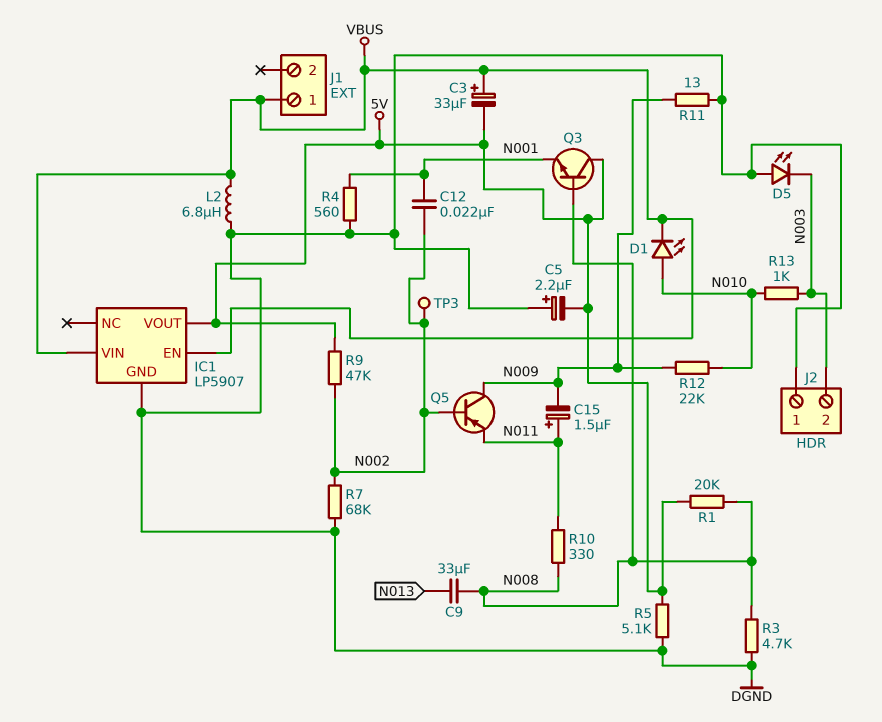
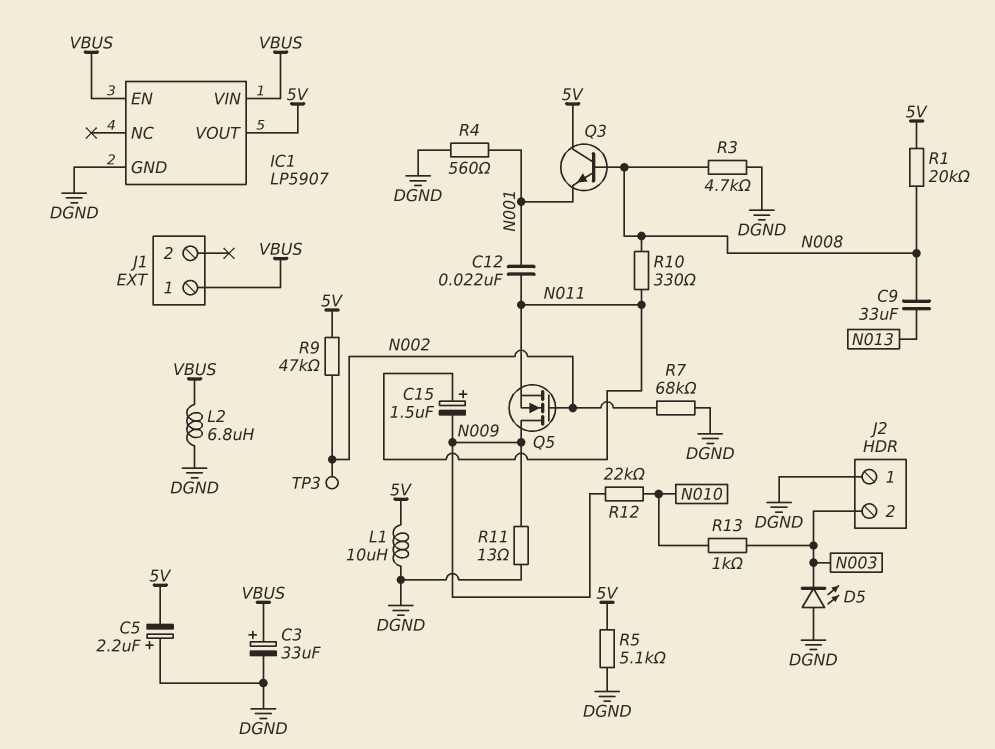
C3: 33uF (plus VBUS, minus 5V) -> 33uF (plus VBUS, minus DGND)
C12: 22nF (N001, N002) -> 22nF (N001, N011)
D1: LED (A N010, K VBUS) -> none
L1: none -> 10uH (5V, DGND)
Q5: PNP (B N002, C N009, E N011) -> NMOS (G N002, D N009, S N011)

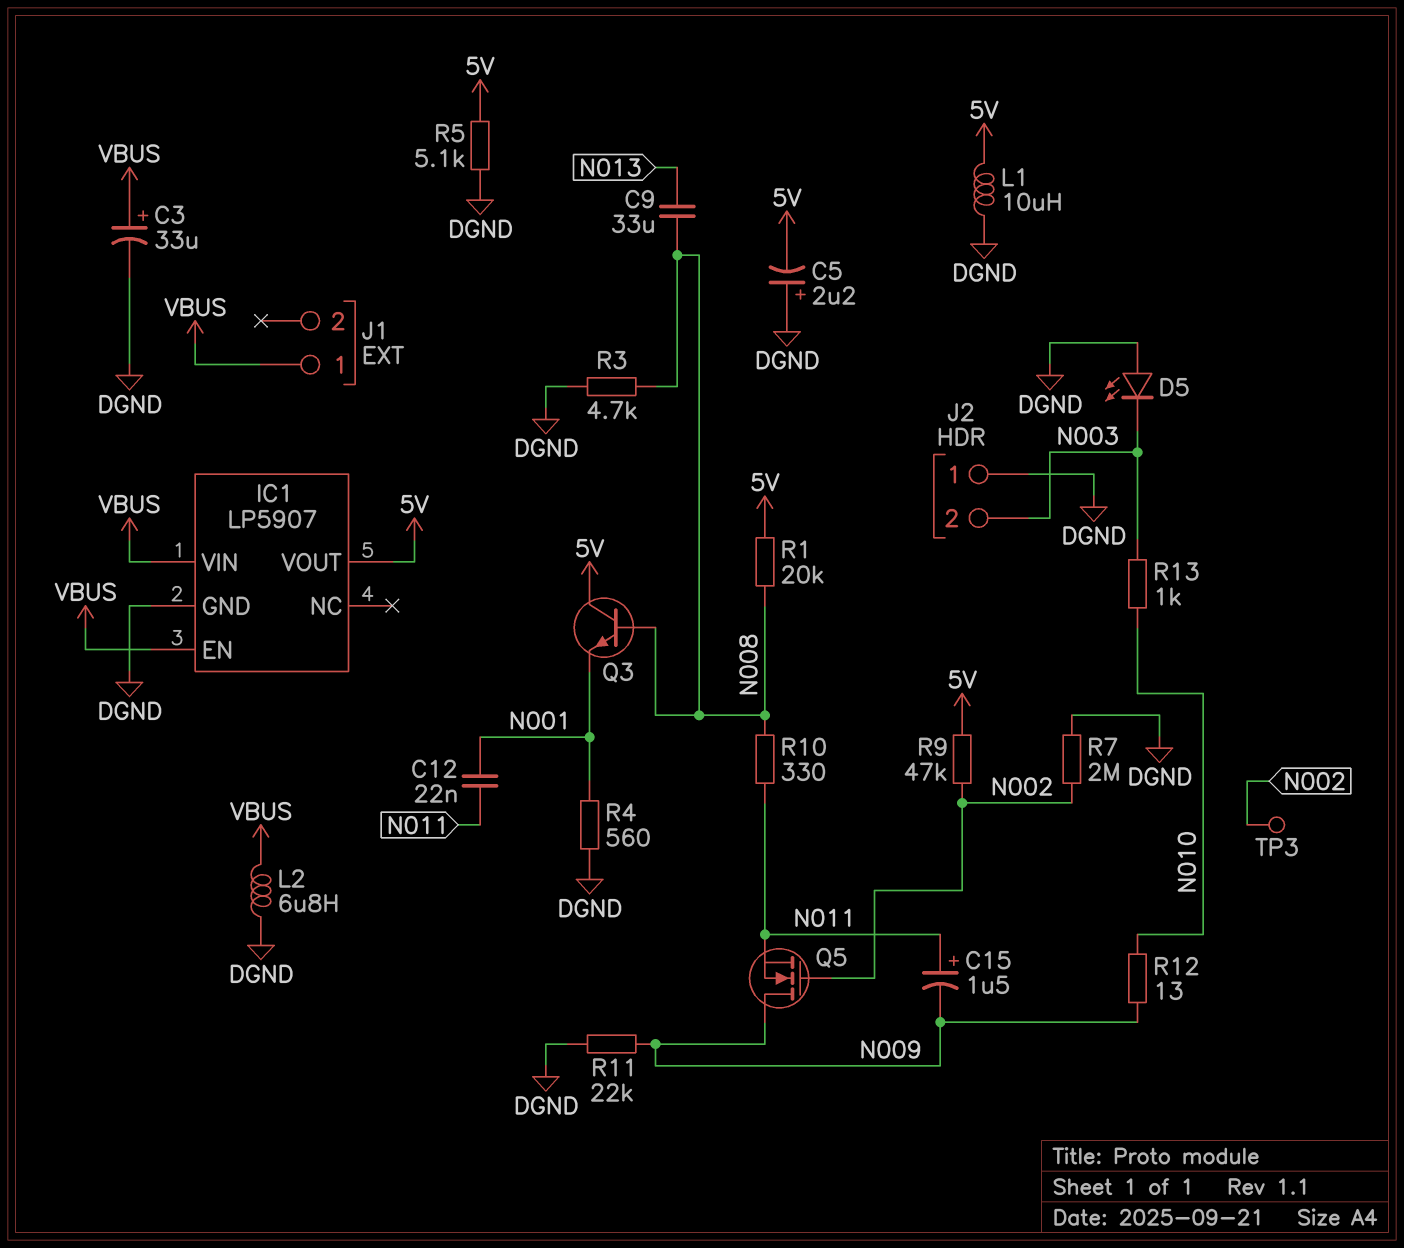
R7: 68k (DGND, N002) -> 2M (DGND, N002)
R11: 13 (DGND, N009) -> 22k (DGND, N009)
R12: 22k (N009, N010) -> 13 (N009, N010)

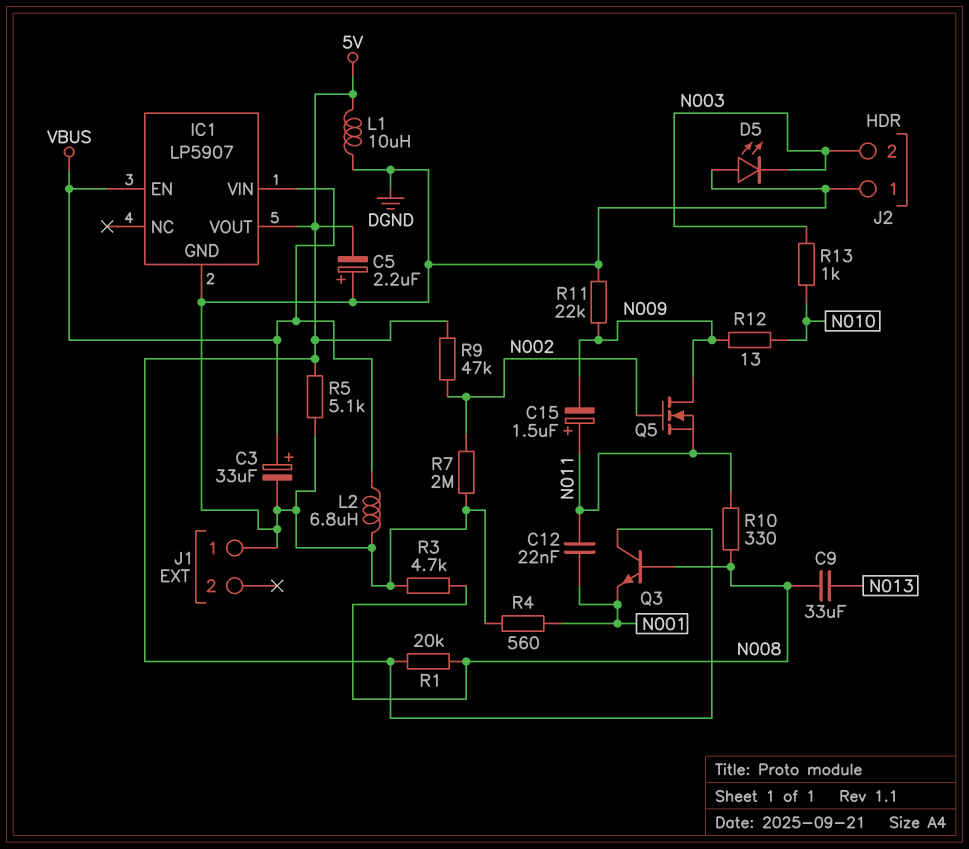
J1 pin 1: VBUS -> DGND
TP3: test point (N002) -> none

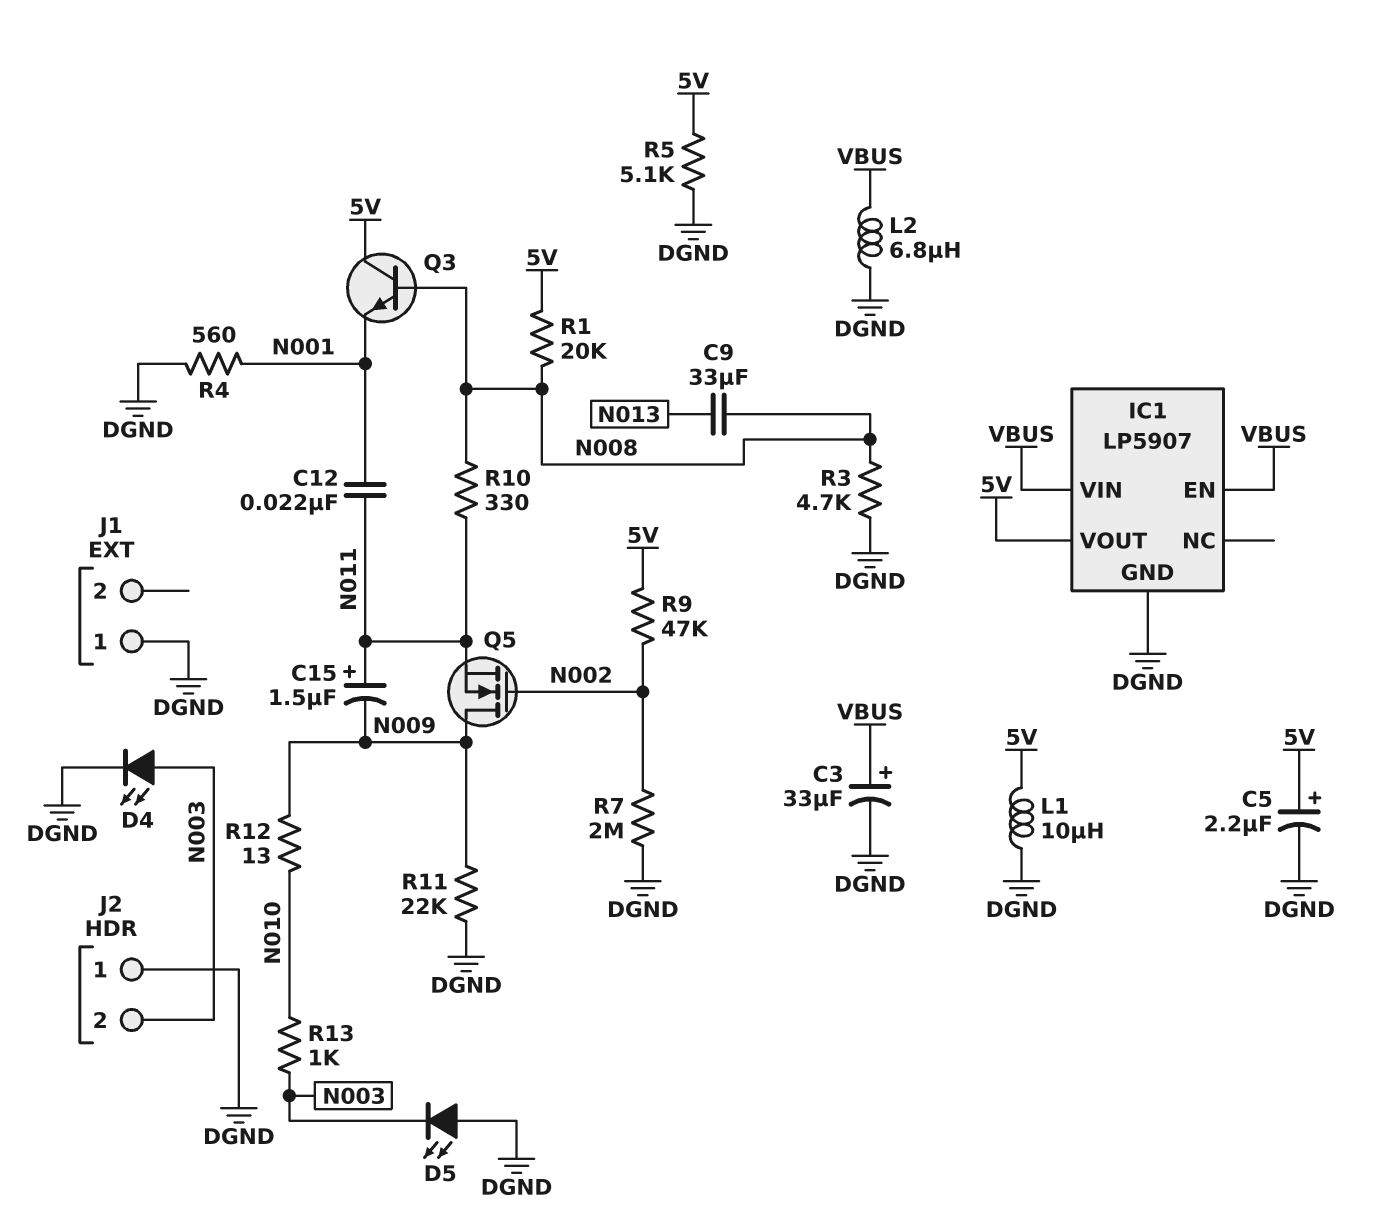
C5: 2.2uF (plus DGND, minus 5V) -> 2.2uF (plus 5V, minus DGND)
D4: none -> LED (A N003, K DGND)

